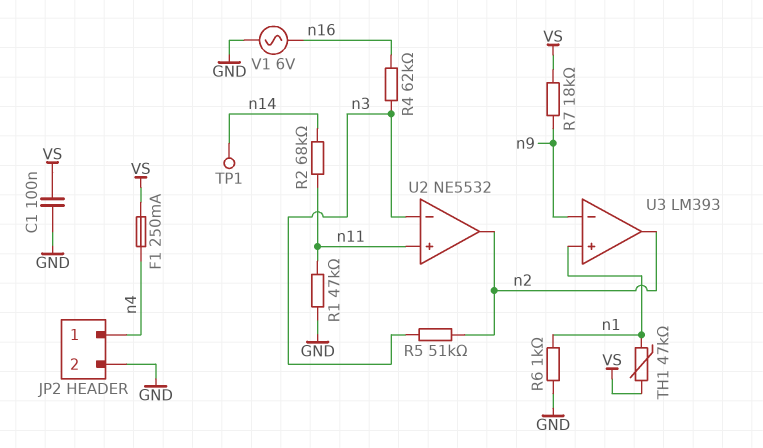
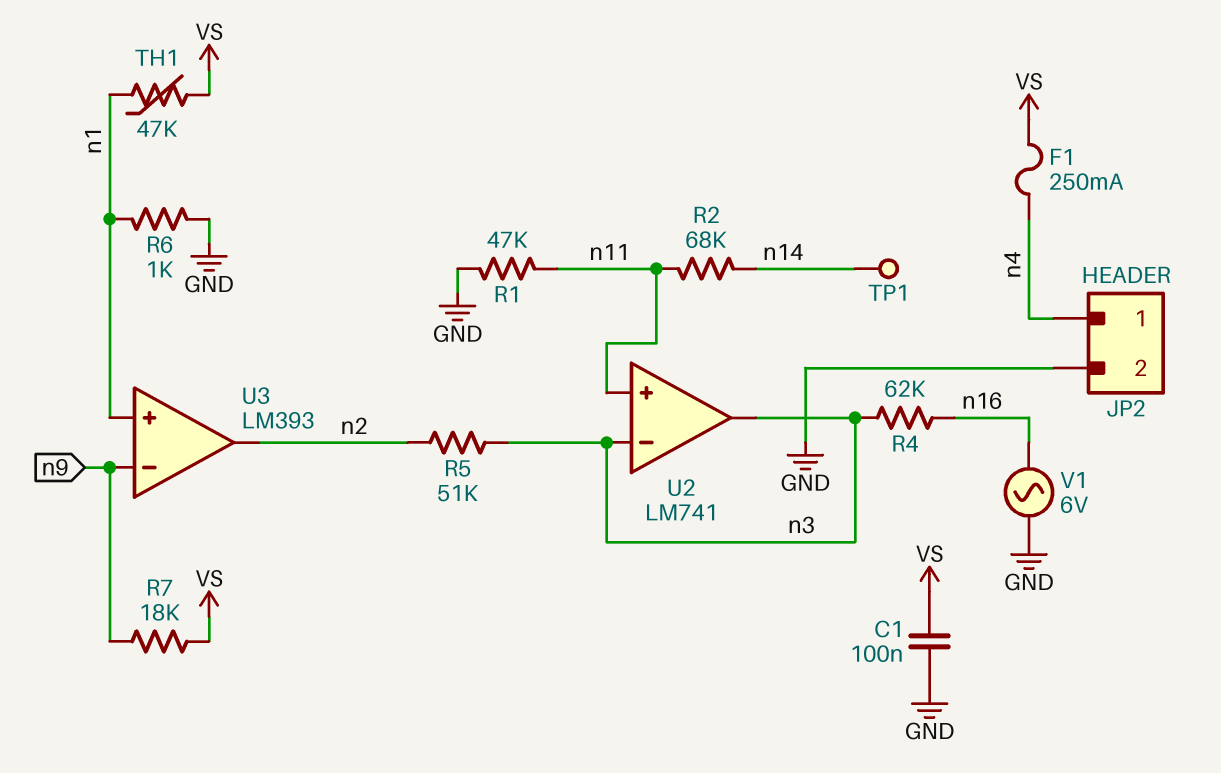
U2: NE5532 -> LM741
U2 pin out: n2 -> n3

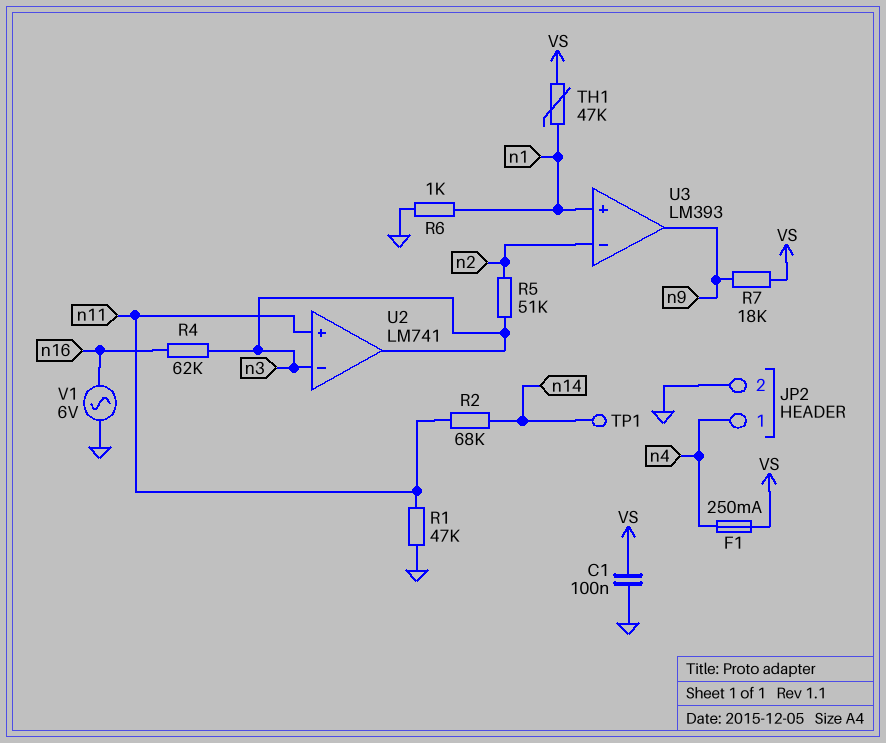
U3 pin in-: n9 -> n2
U3 pin out: n2 -> n9

